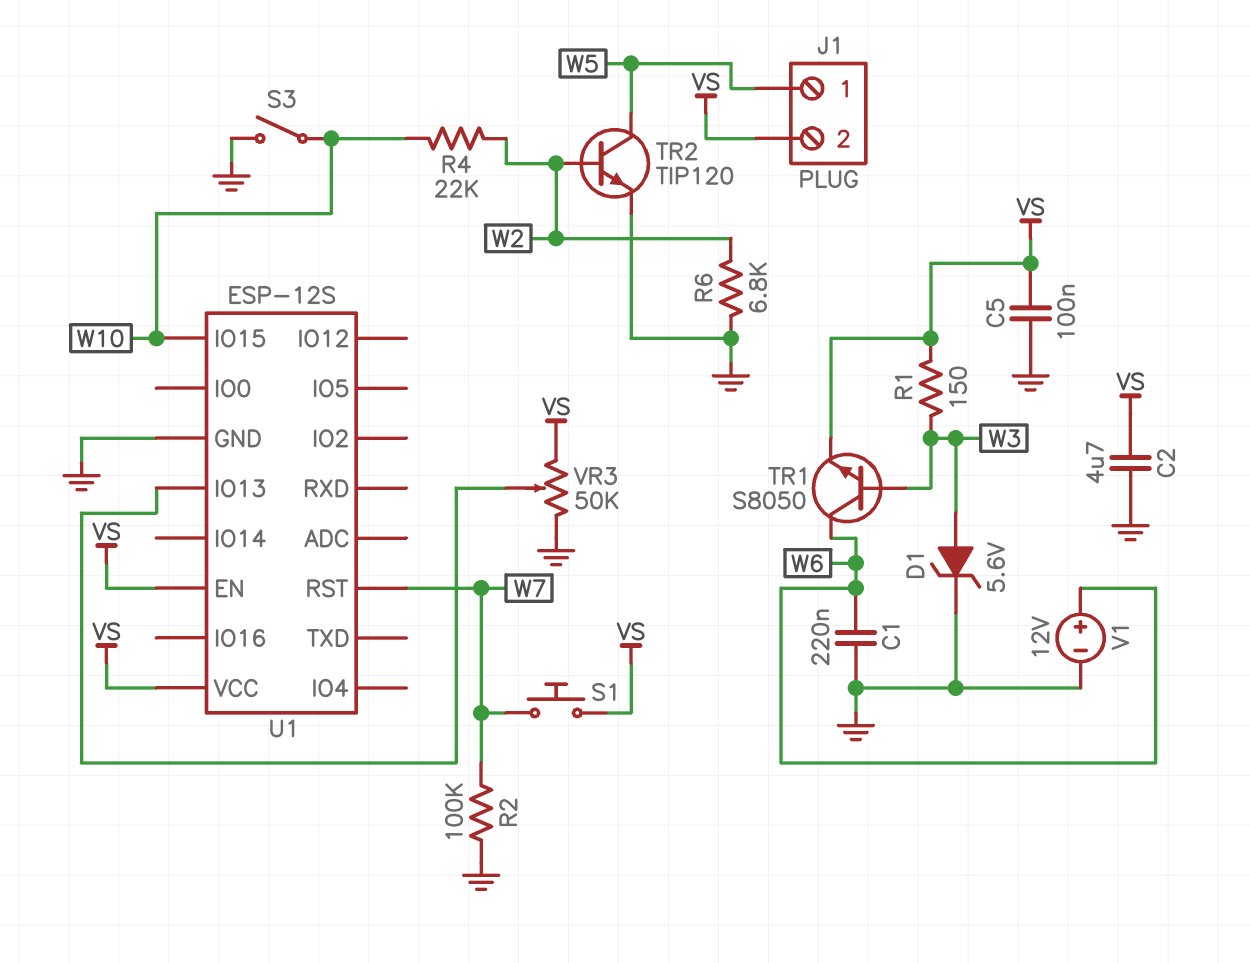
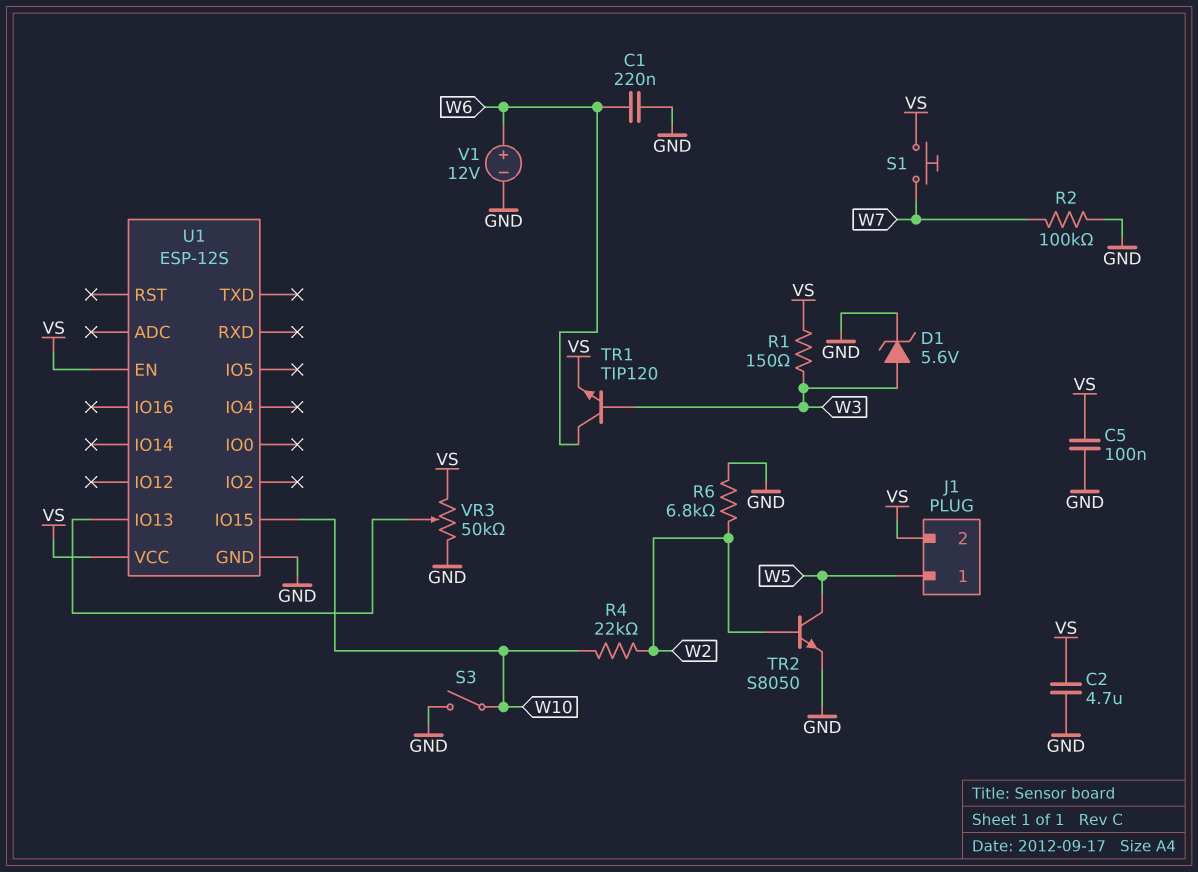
TR1: NPN S8050 (B W3, C W6, E VS) -> NPN TIP120 (B W3, C W6, E VS)
TR2: NPN TIP120 (B W2, C W5, E GND) -> NPN S8050 (B W2, C W5, E GND)
U1 pin RST: W7 -> none

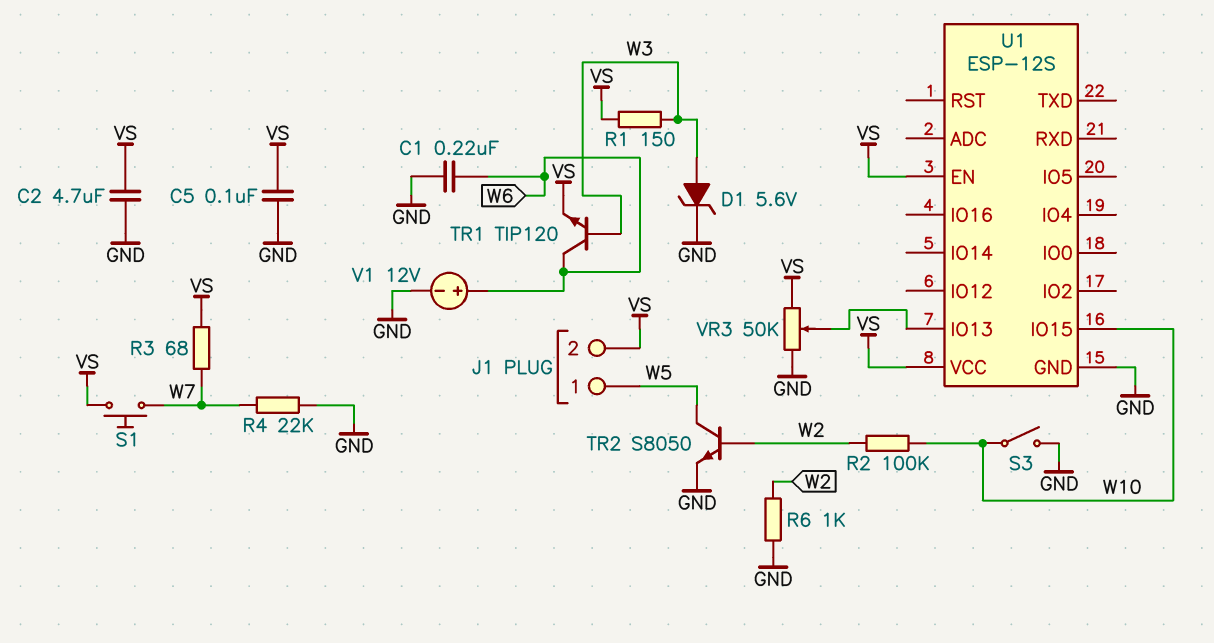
R2: 100k (GND, W7) -> 100k (W2, W10)
R3: none -> 68 (VS, W7)
R4: 22k (W2, W10) -> 22k (GND, W7)
R6: 6.8k (GND, W2) -> 1k (GND, W2)

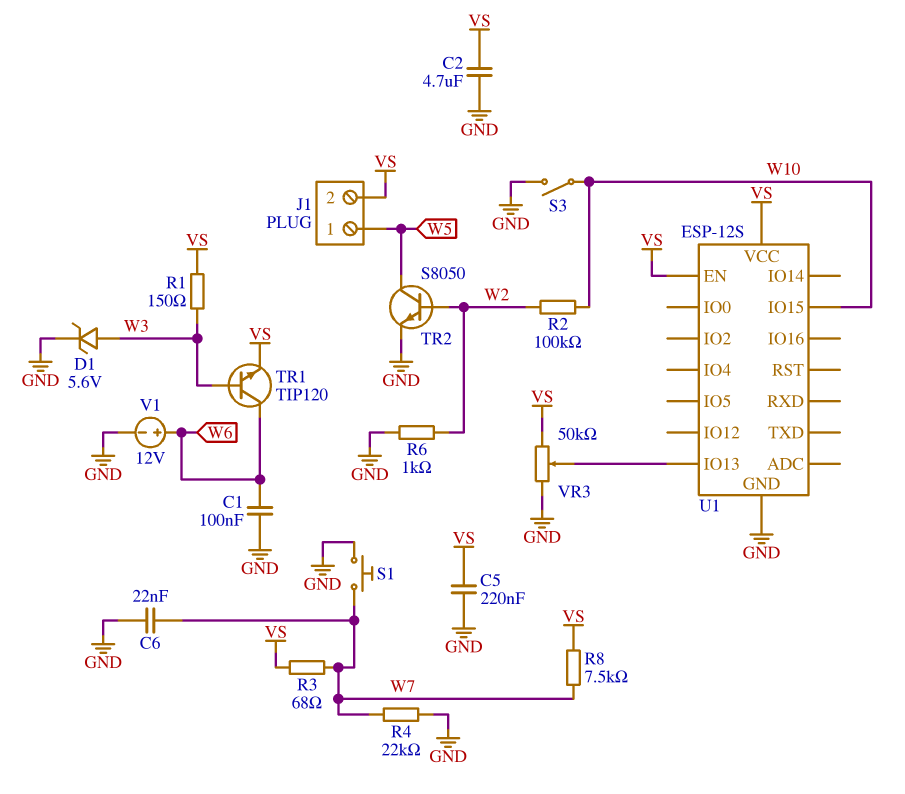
C1: 220nF (GND, W6) -> 100nF (GND, W6)
C5: 100nF (GND, VS) -> 220nF (GND, VS)
C6: none -> 22nF (GND, W7)
R8: none -> 7.5k (VS, W7)
S1: button (VS, W7) -> button (GND, W7)

